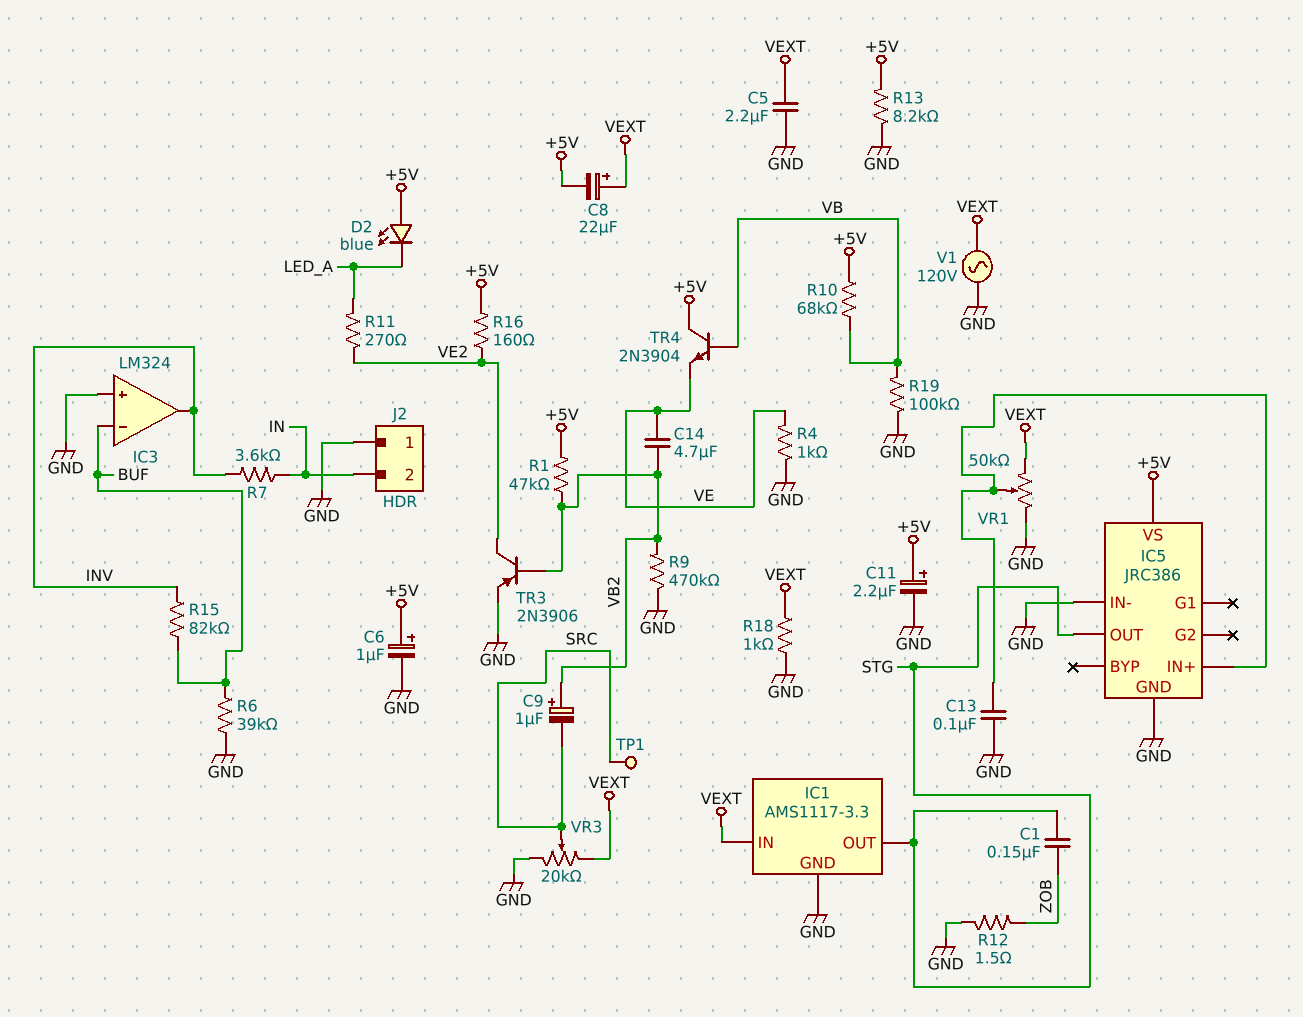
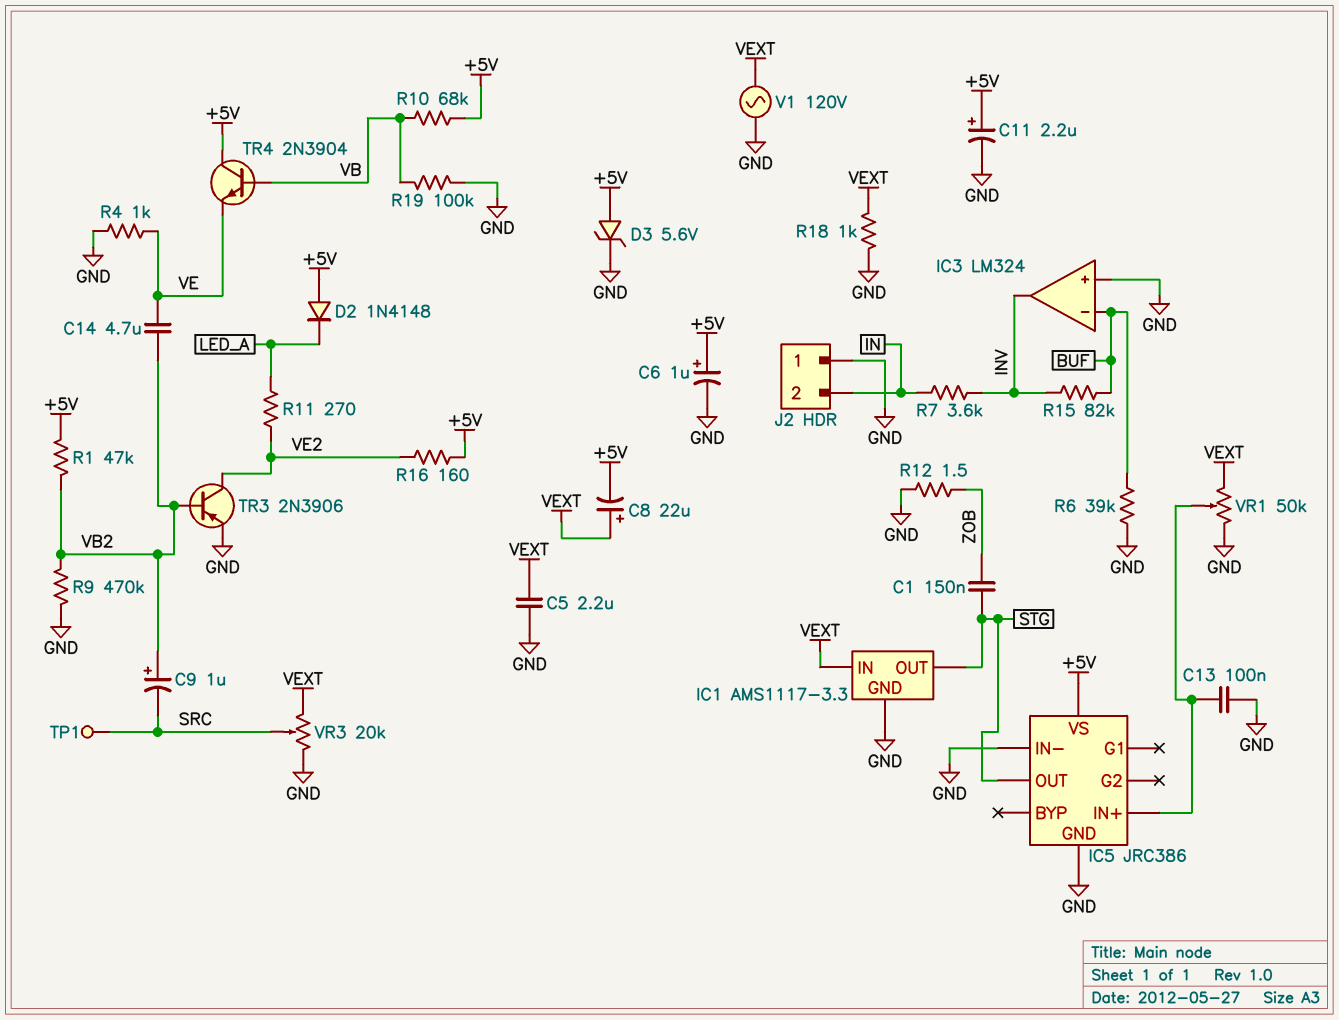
D2: LED blue (A +5V, K LED_A) -> diode 1N4148 (A +5V, K LED_A)
D3: none -> zener 5.6V (A +5V, K GND)
R13: 8.2k (+5V, GND) -> none

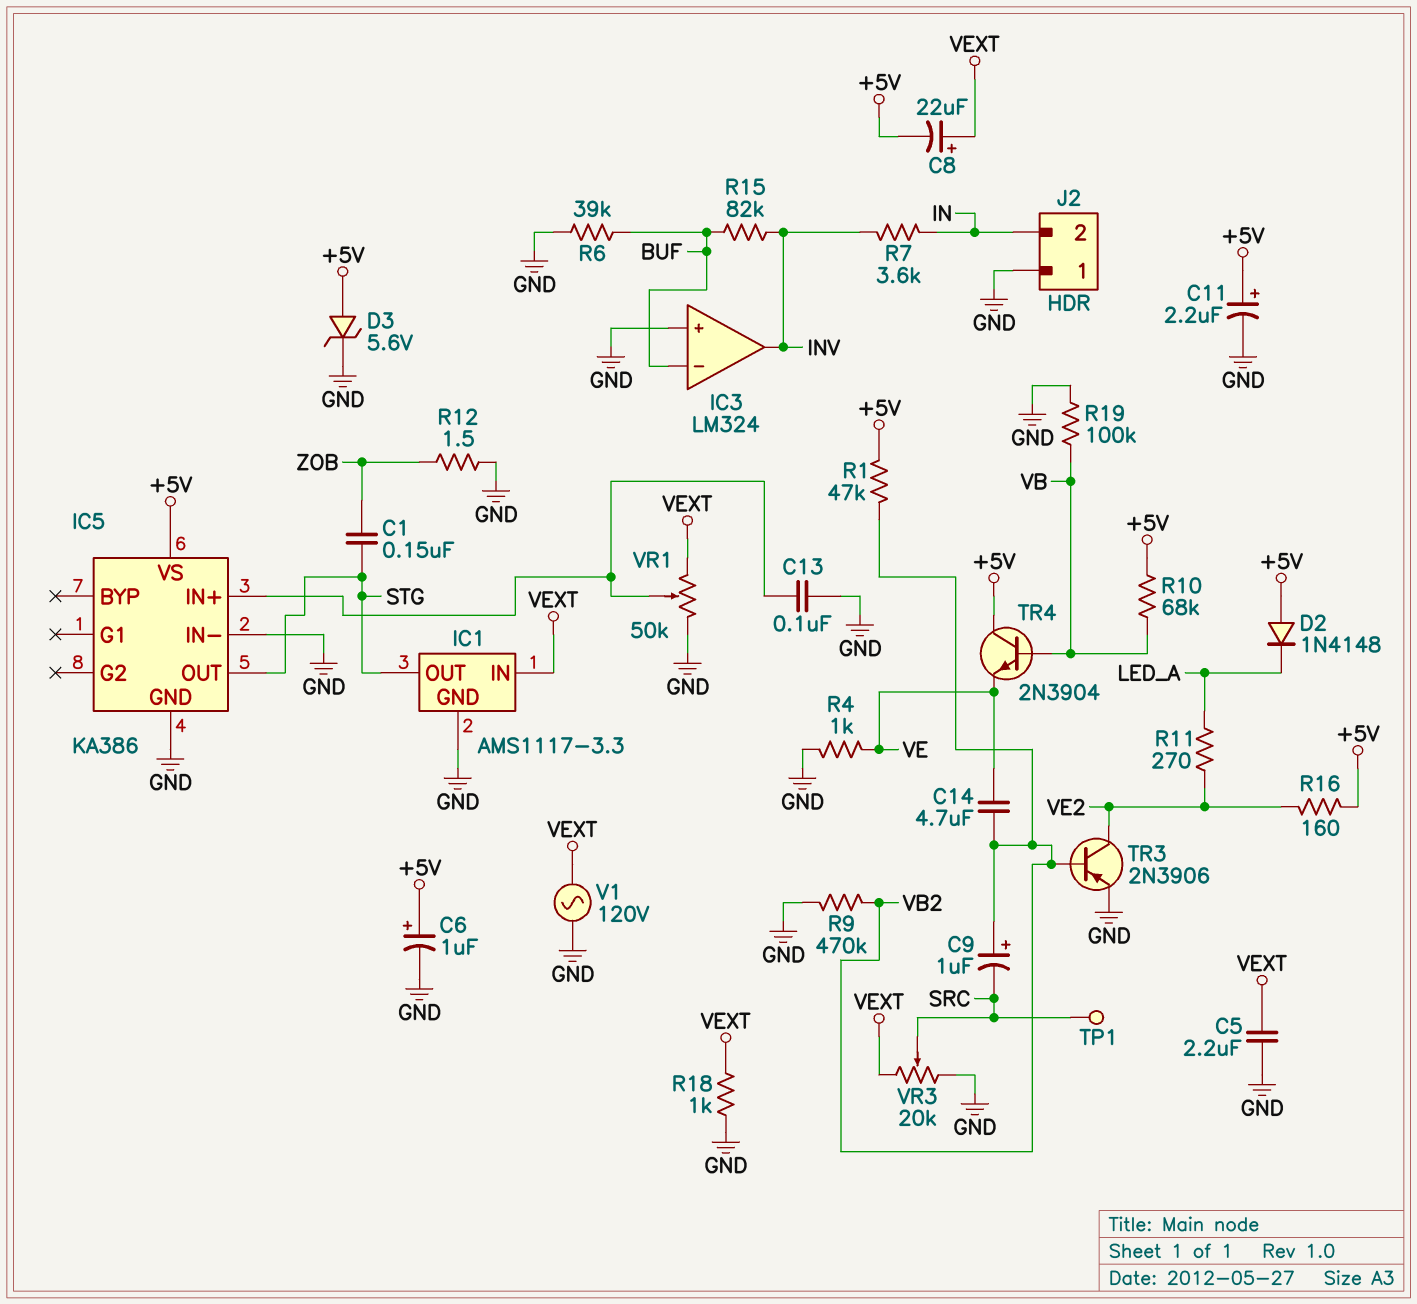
IC5: JRC386 -> KA386

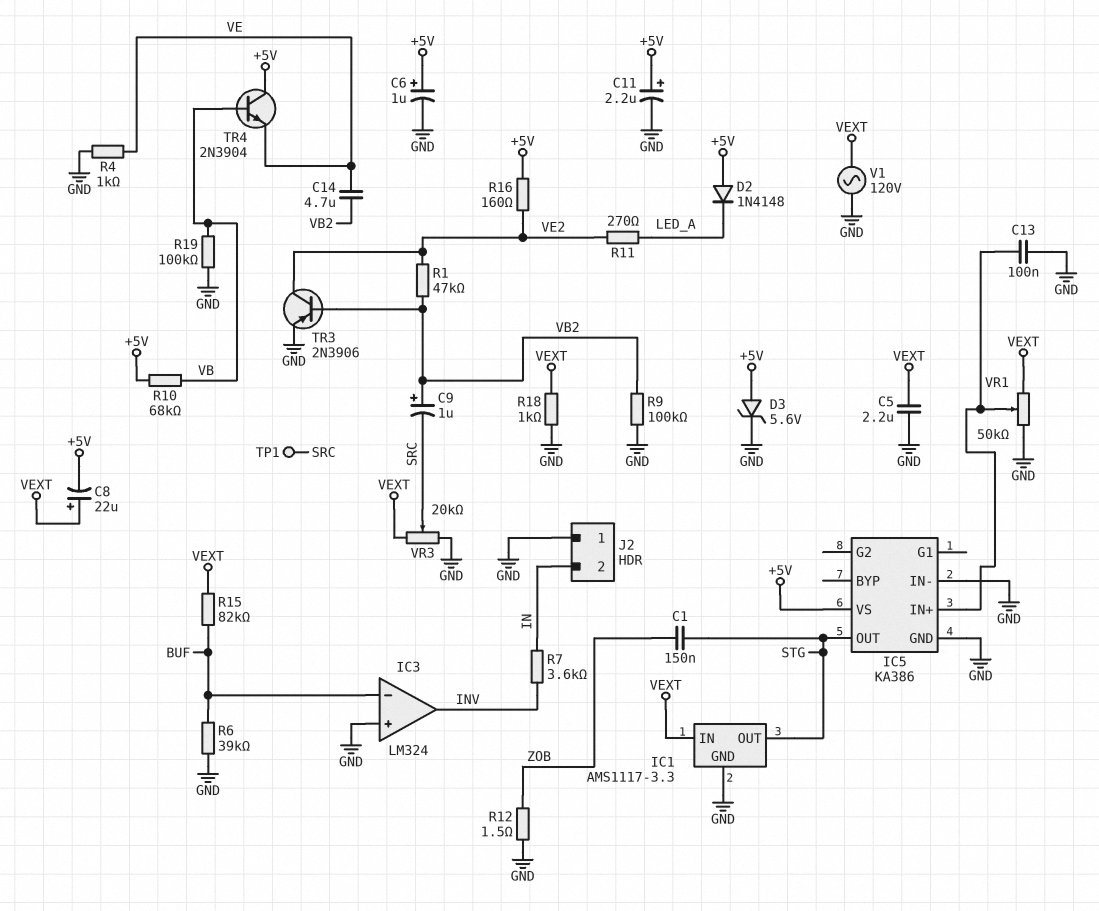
R1: 47k (+5V, VB2) -> 47k (VB2, VE2)
R9: 470k (GND, VB2) -> 100k (GND, VB2)
R15: 82k (BUF, INV) -> 82k (BUF, VEXT)

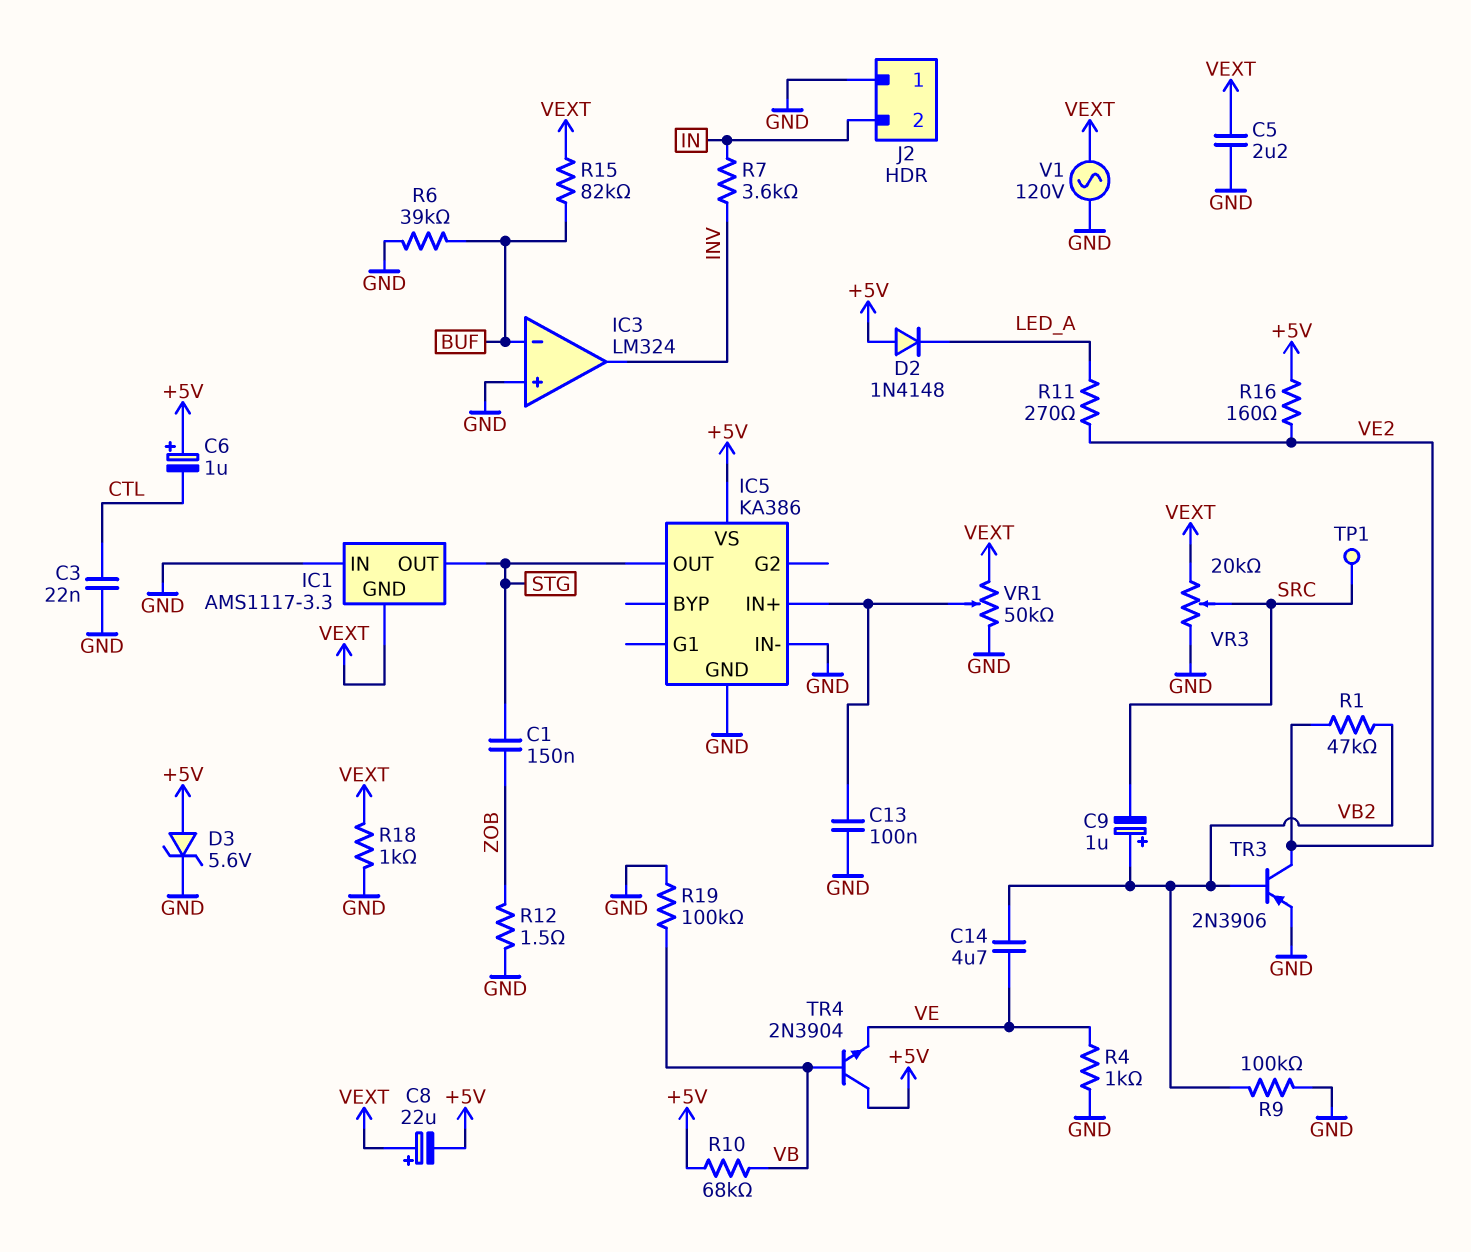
C3: none -> 22nF (CTL, GND)
C6: 1uF (plus +5V, minus GND) -> 1uF (plus +5V, minus CTL)
C11: 2.2uF (plus +5V, minus GND) -> none
IC1 pin GND: GND -> VEXT
IC1 pin IN: VEXT -> GND

